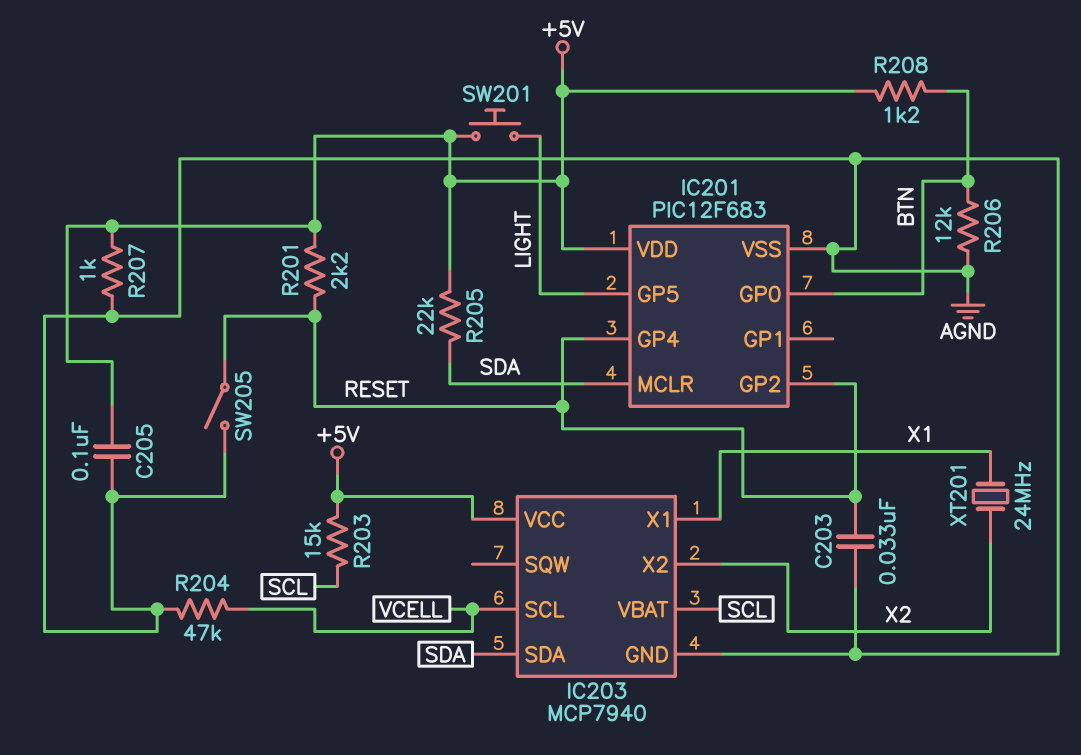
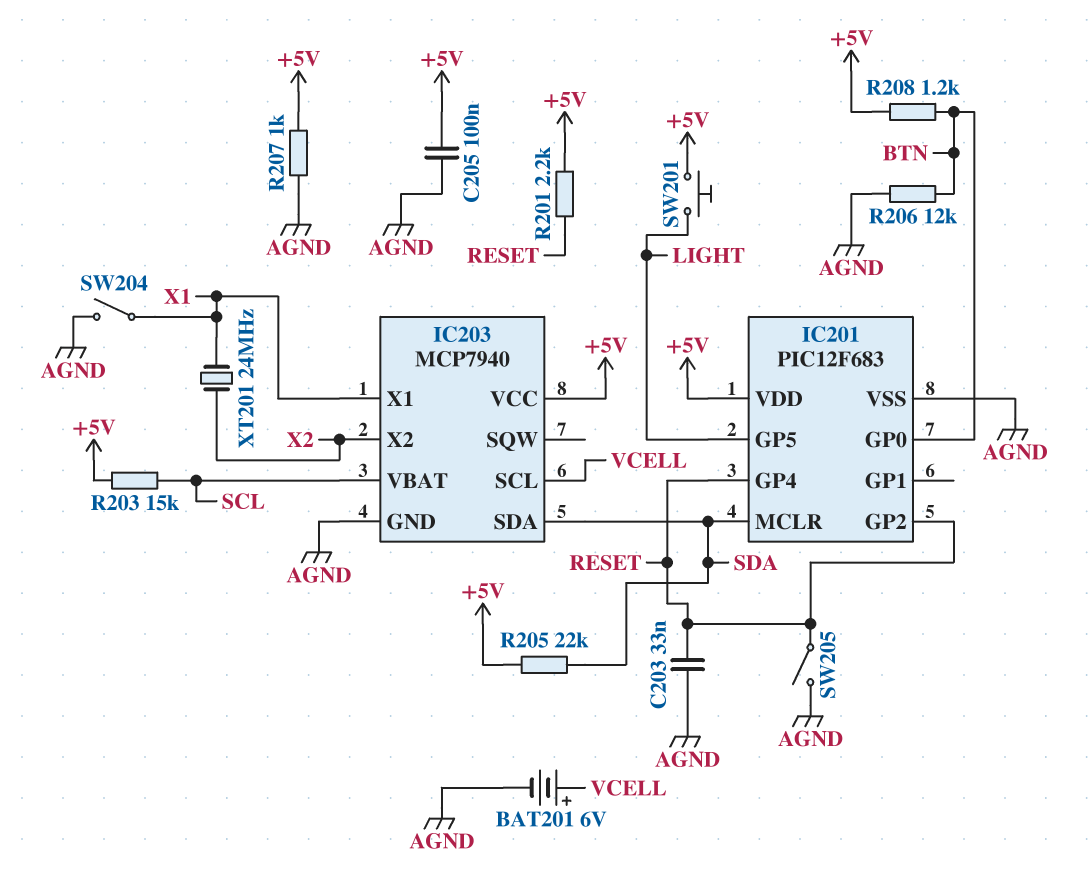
BAT201: none -> 6V (plus VCELL, minus AGND)
R204: 47k (AGND, VCELL) -> none
SW204: none -> switch (AGND, X1)

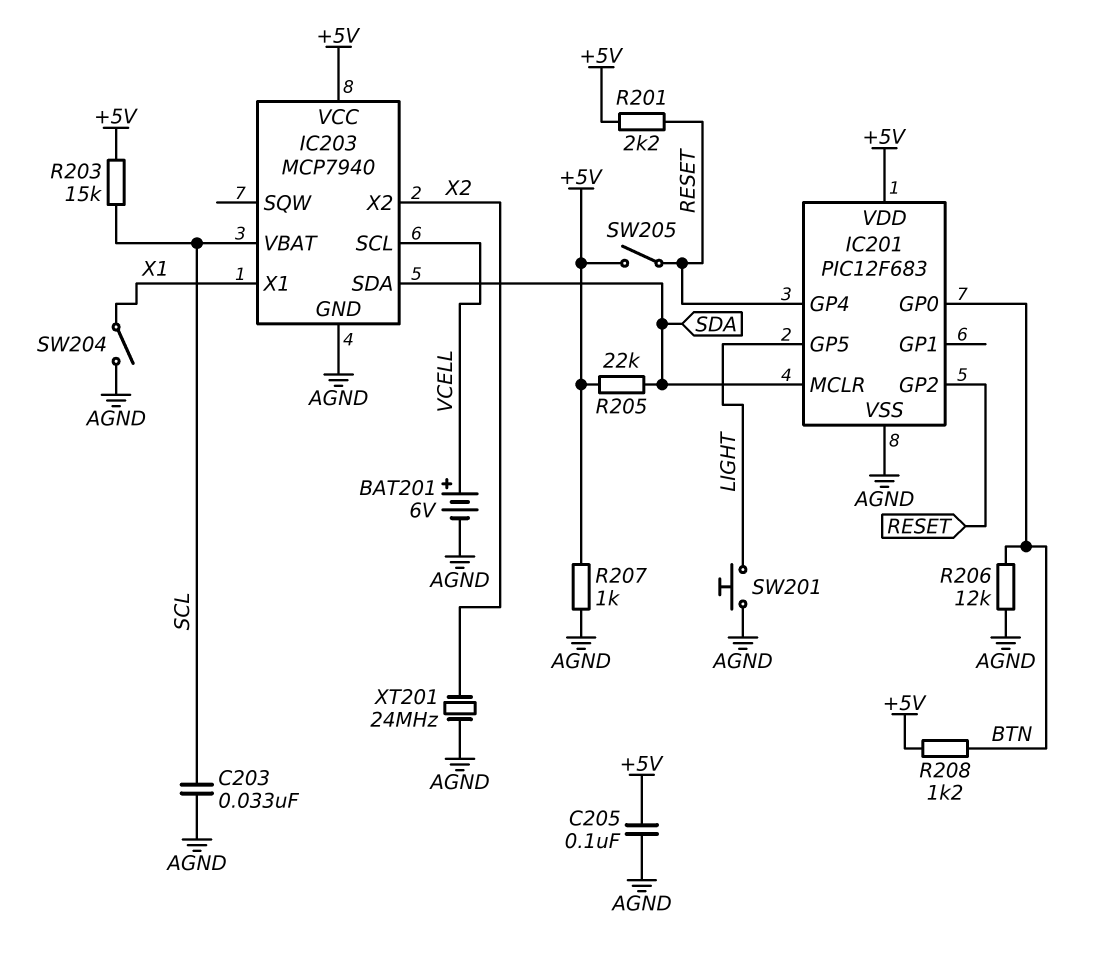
C203: 33nF (AGND, RESET) -> 33nF (AGND, SCL)
SW201: button (+5V, LIGHT) -> button (AGND, LIGHT)
SW205: switch (AGND, RESET) -> switch (+5V, RESET)
XT201: 24MHz (X1, X2) -> 24MHz (AGND, X2)

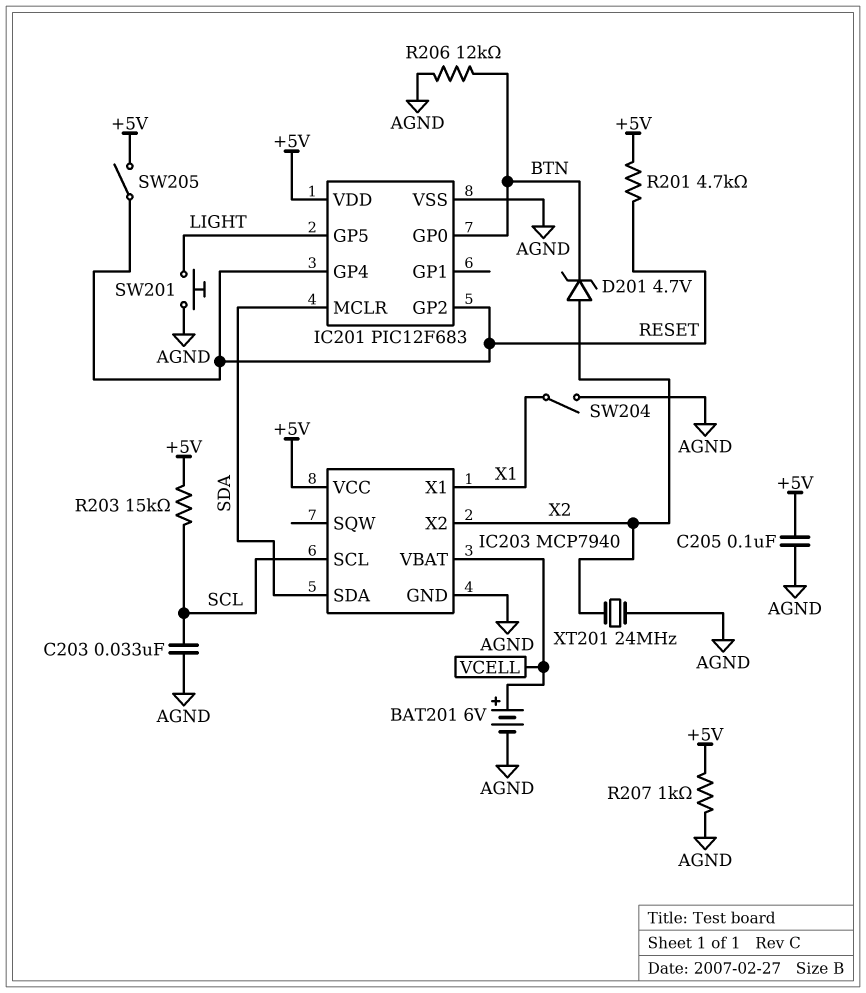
D201: none -> zener 4.7V (A X2, K BTN)
IC203 pin SCL: VCELL -> SCL
IC203 pin VBAT: SCL -> VCELL
R201: 2.2k (+5V, RESET) -> 4.7k (+5V, RESET)
R205: 22k (+5V, SDA) -> none
R208: 1.2k (+5V, BTN) -> none

